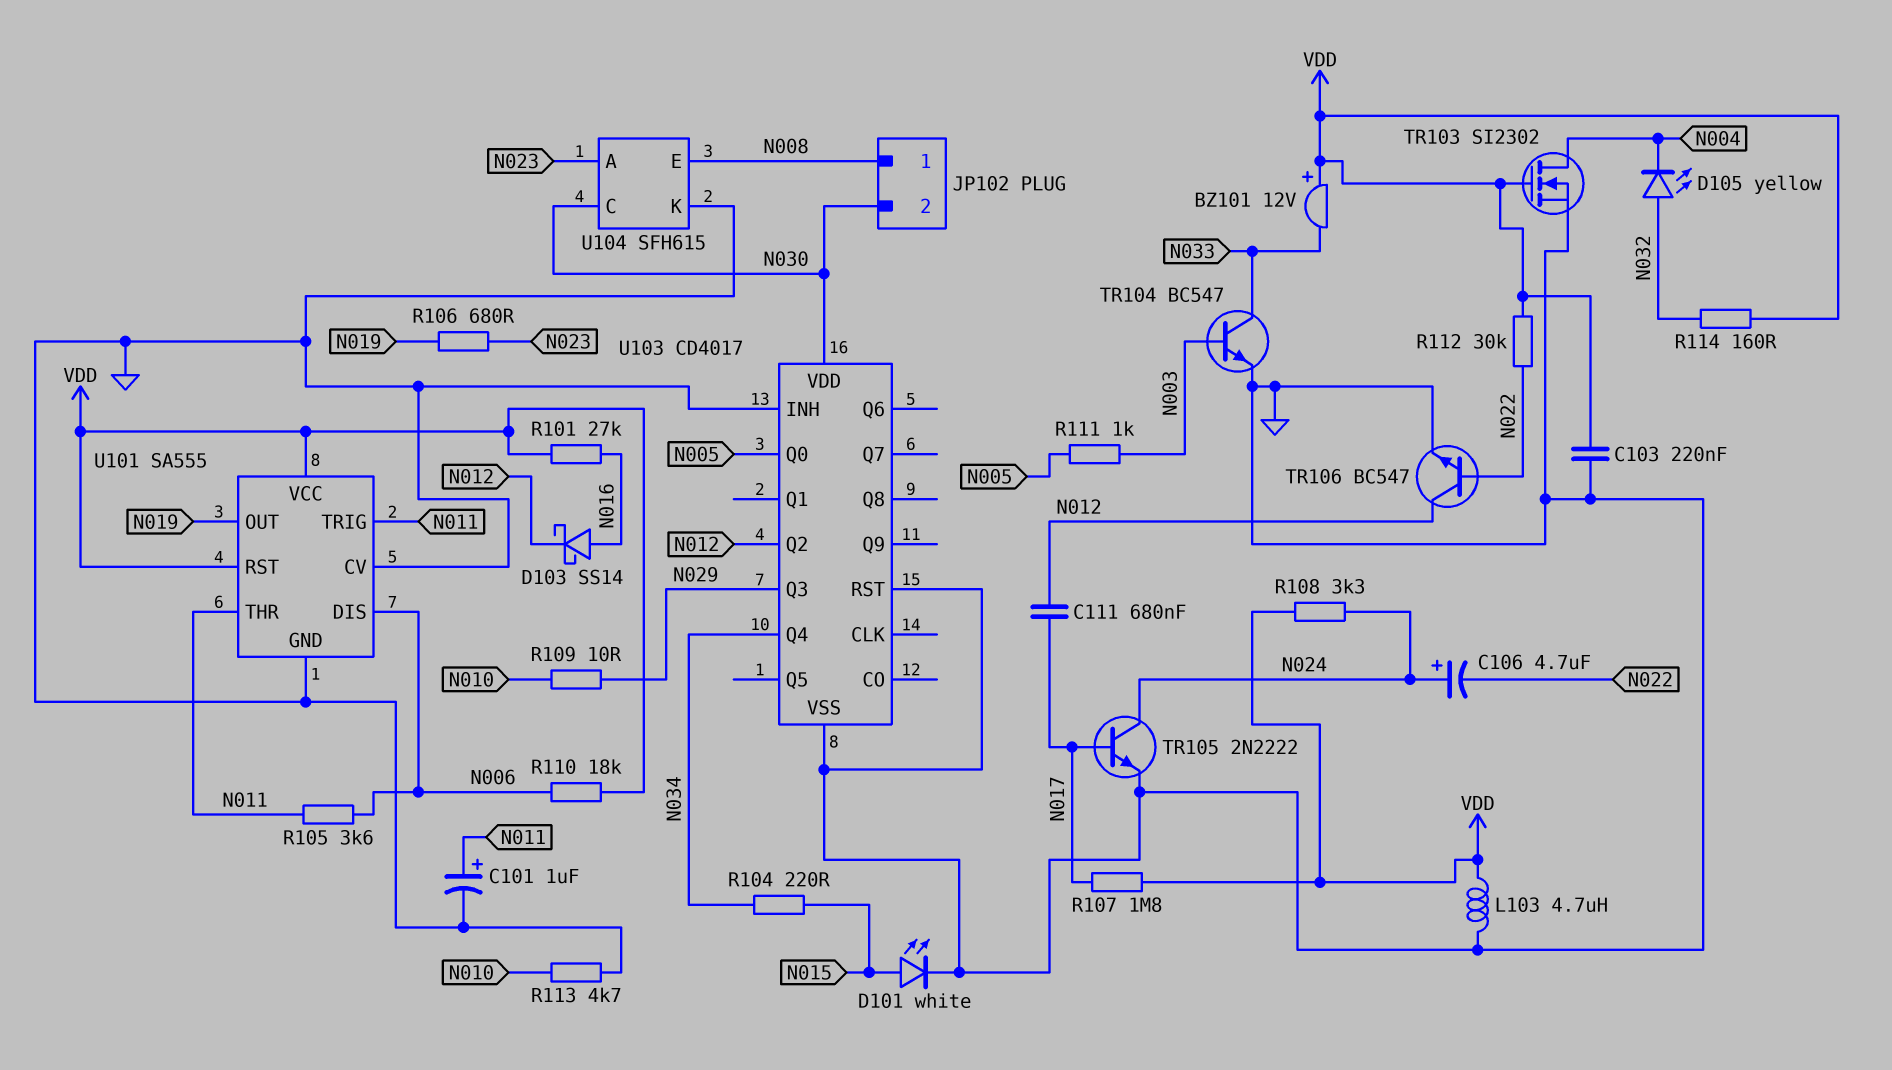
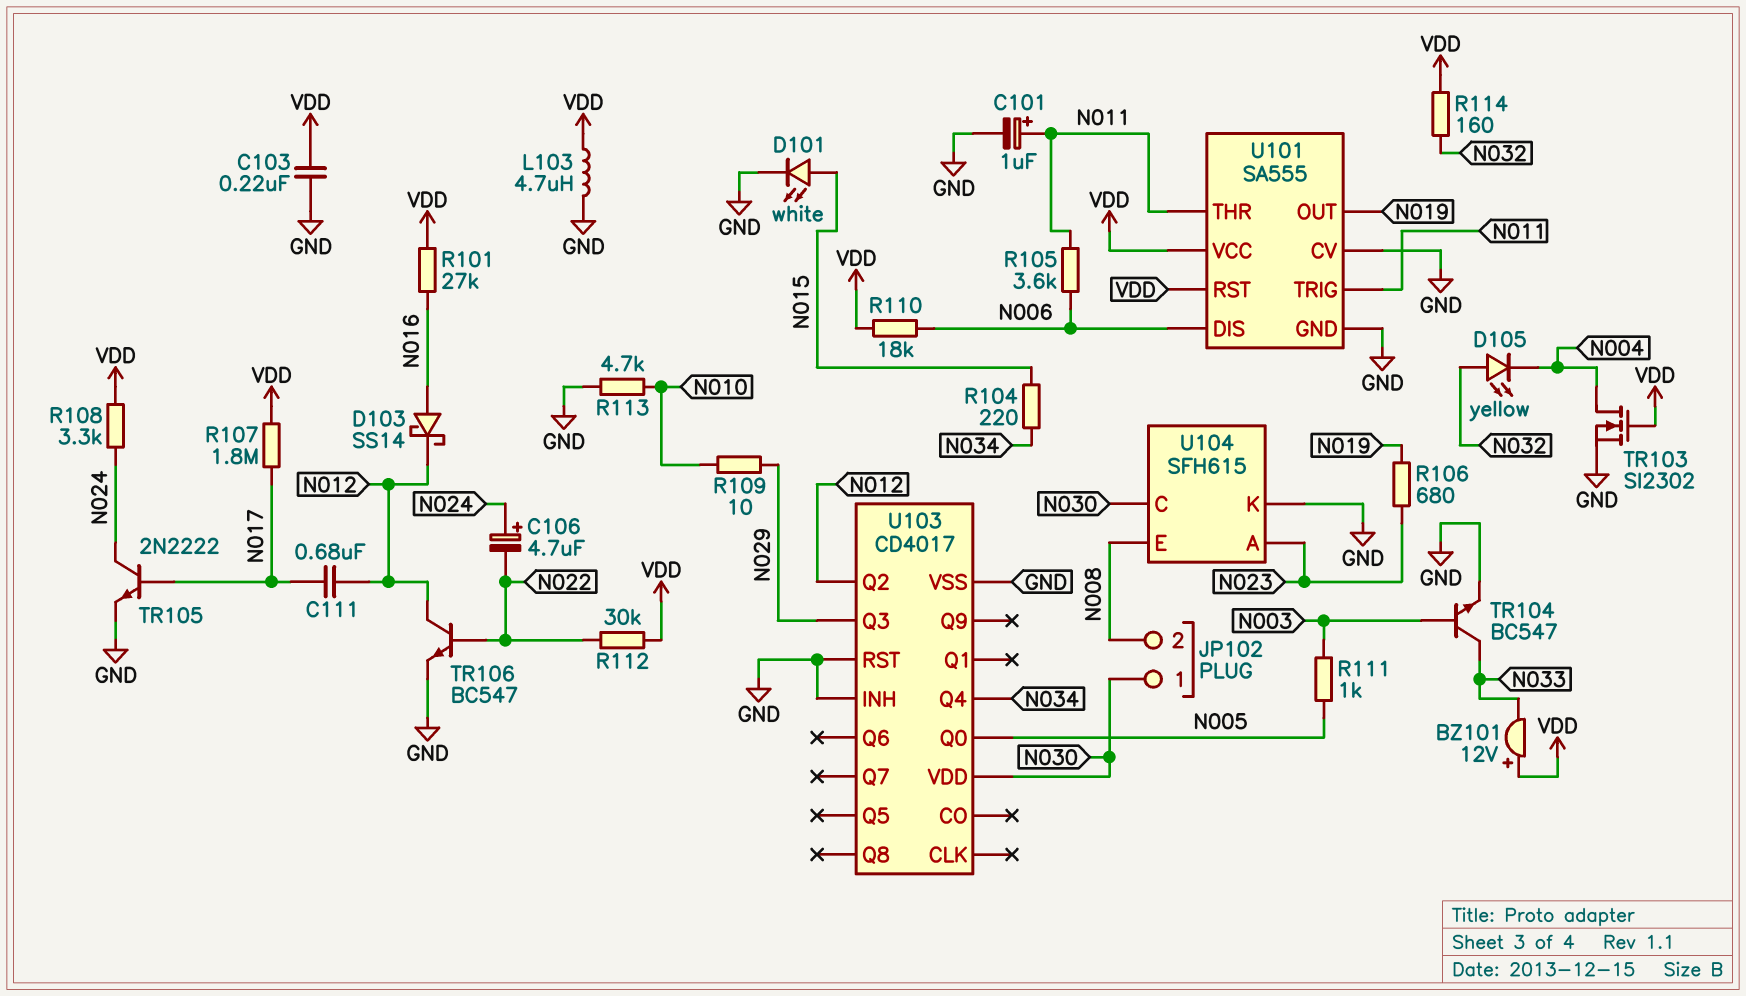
JP102 pin 1: N008 -> N030
JP102 pin 2: N030 -> N008

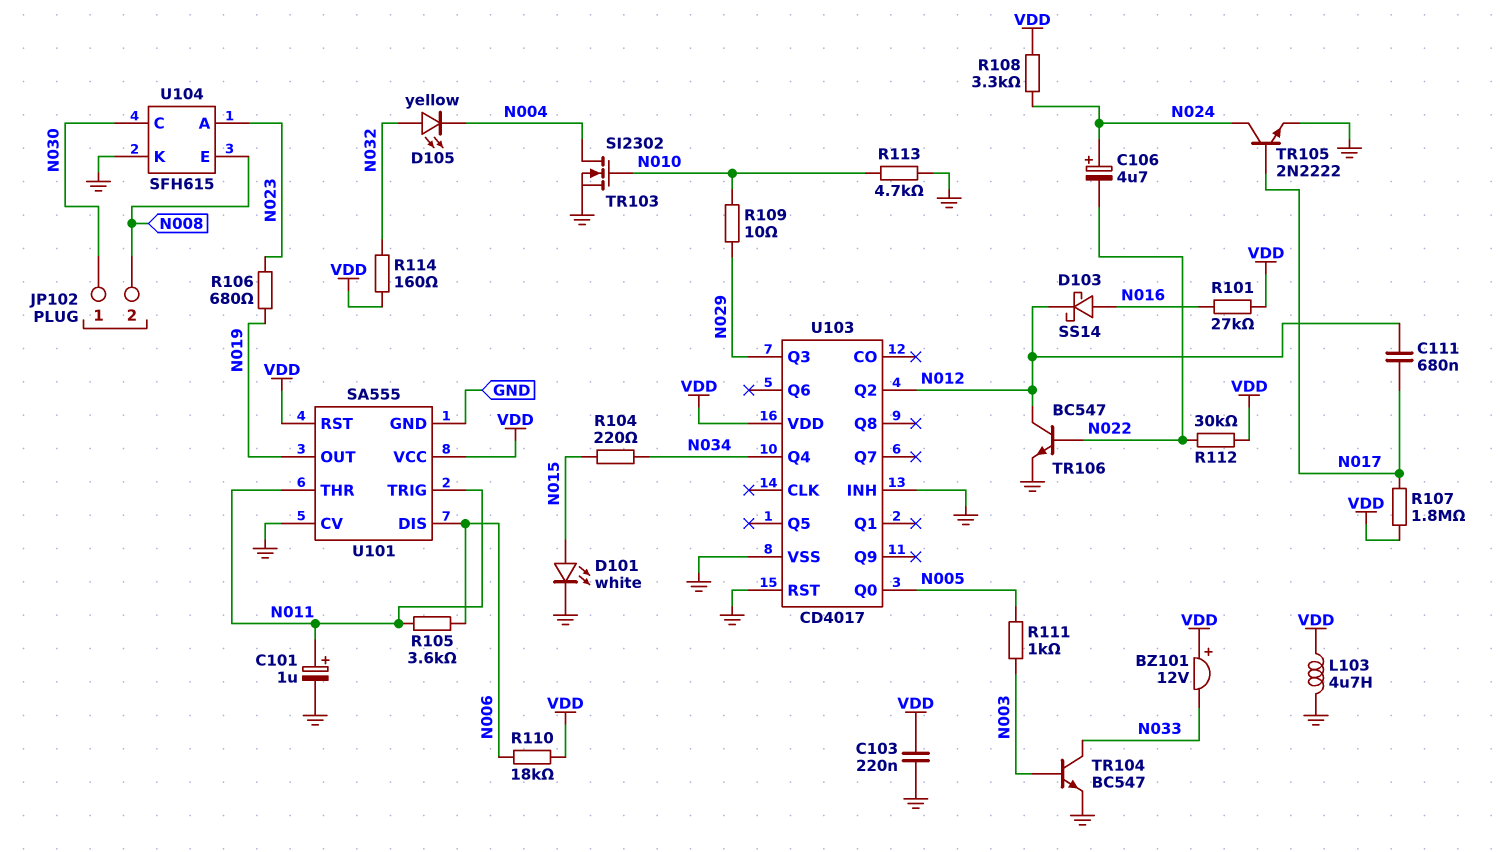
TR103: NMOS SI2302 (G VDD, D N004, S GND) -> NMOS SI2302 (G N010, D N004, S GND)
U103 pin VDD: N030 -> VDD

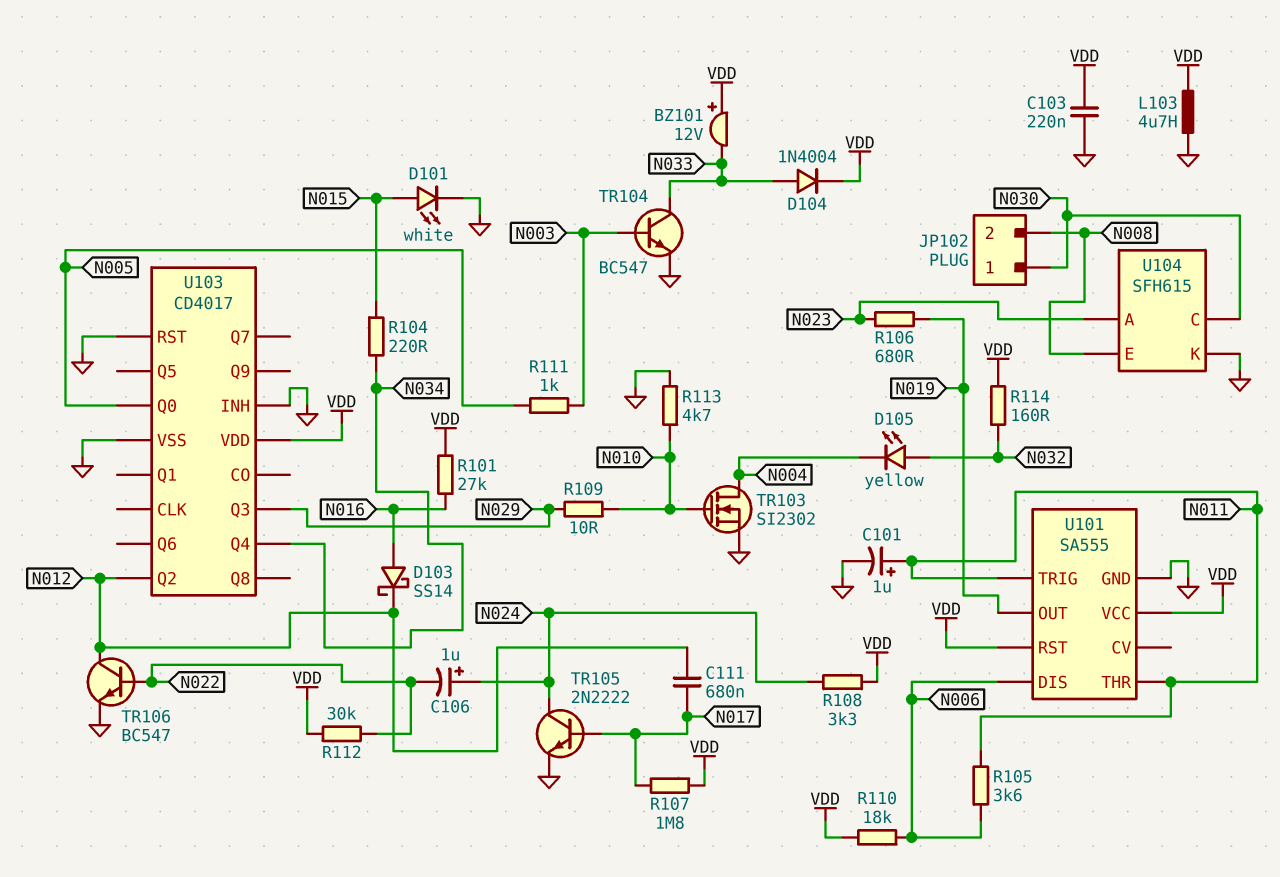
C106: 4.7uF (plus N024, minus N022) -> 1uF (plus N024, minus N022)
D104: none -> diode 1N4004 (A N033, K VDD)
U101 pin CV: GND -> none

